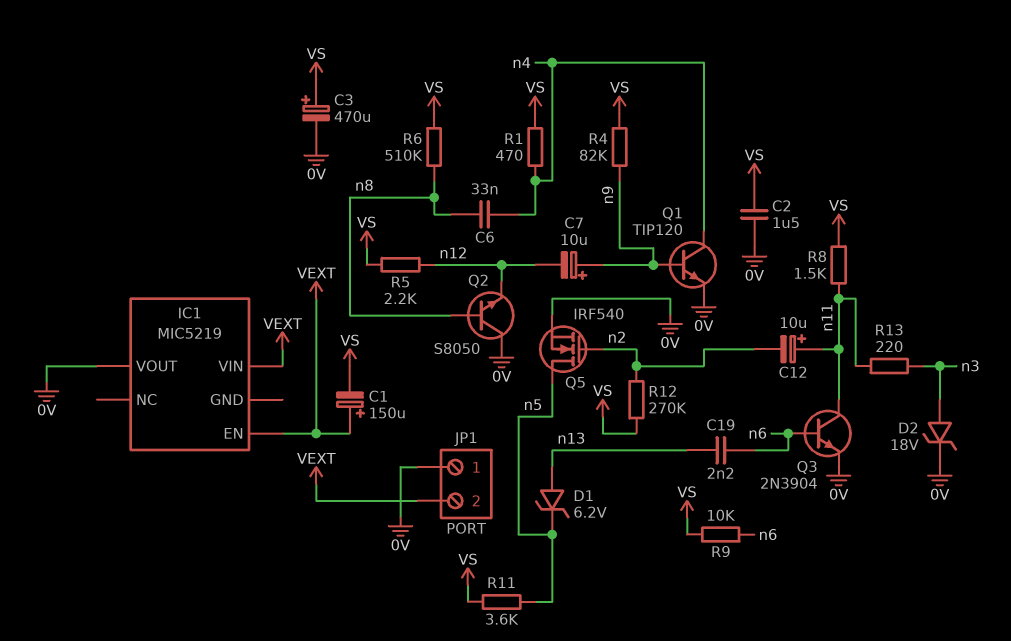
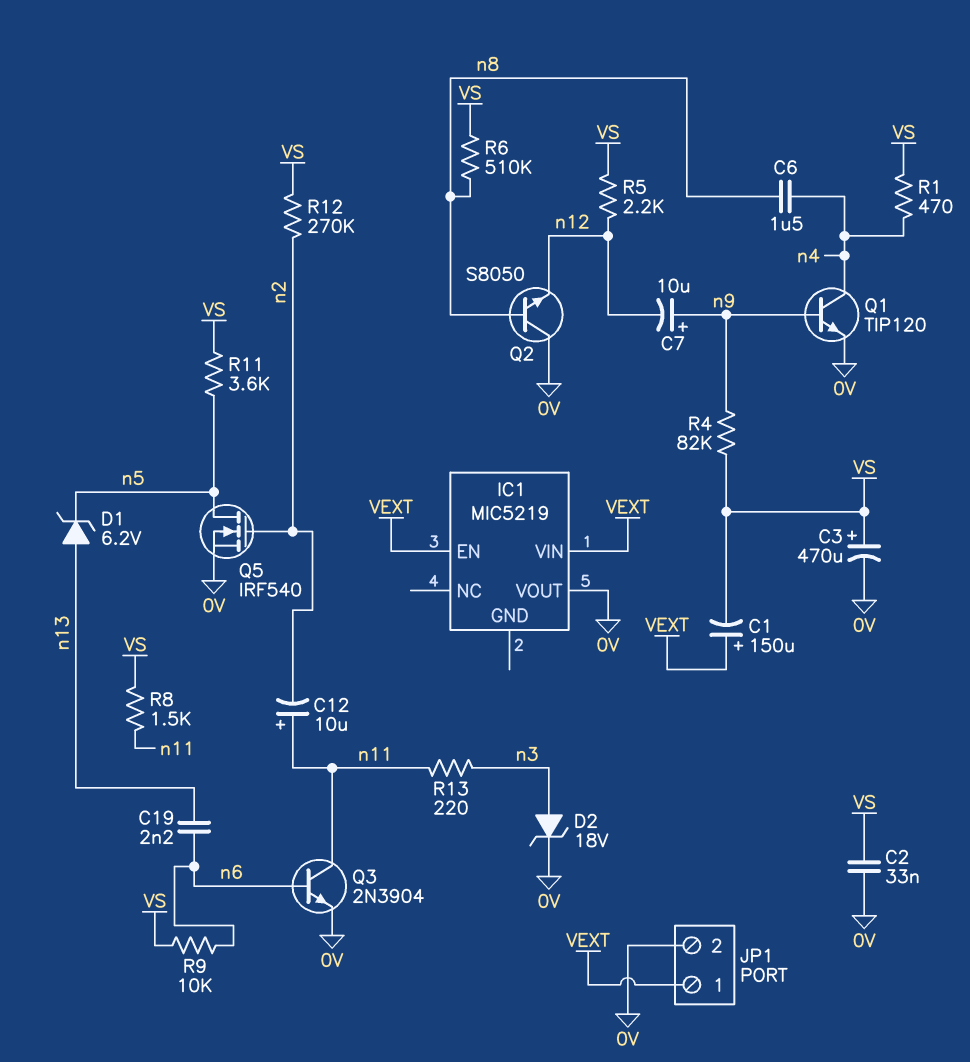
C2: 1.5uF (0V, VS) -> 33nF (0V, VS)
C6: 33nF (n4, n8) -> 1.5uF (n4, n8)
JP1 pin 1: 0V -> VEXT
JP1 pin 2: VEXT -> 0V

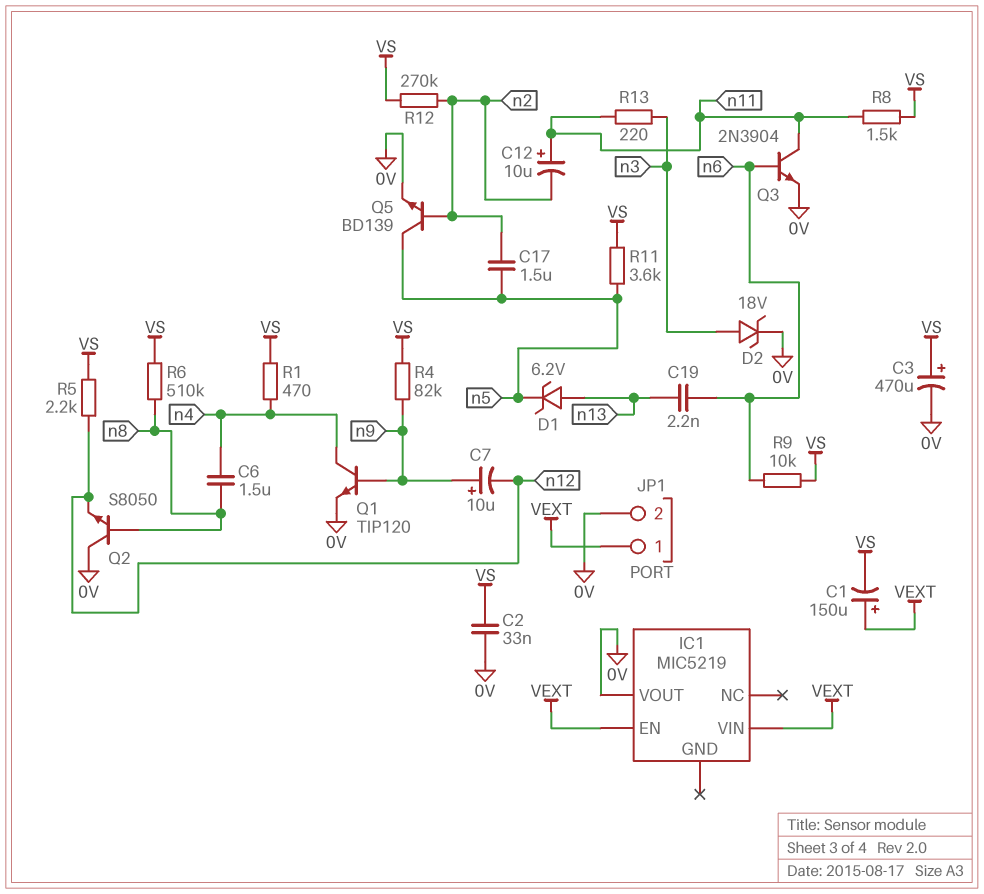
C17: none -> 1.5uF (n2, n5)
Q5: NMOS IRF540 (G n2, D n5, S 0V) -> NPN BD139 (B n2, C n5, E 0V)

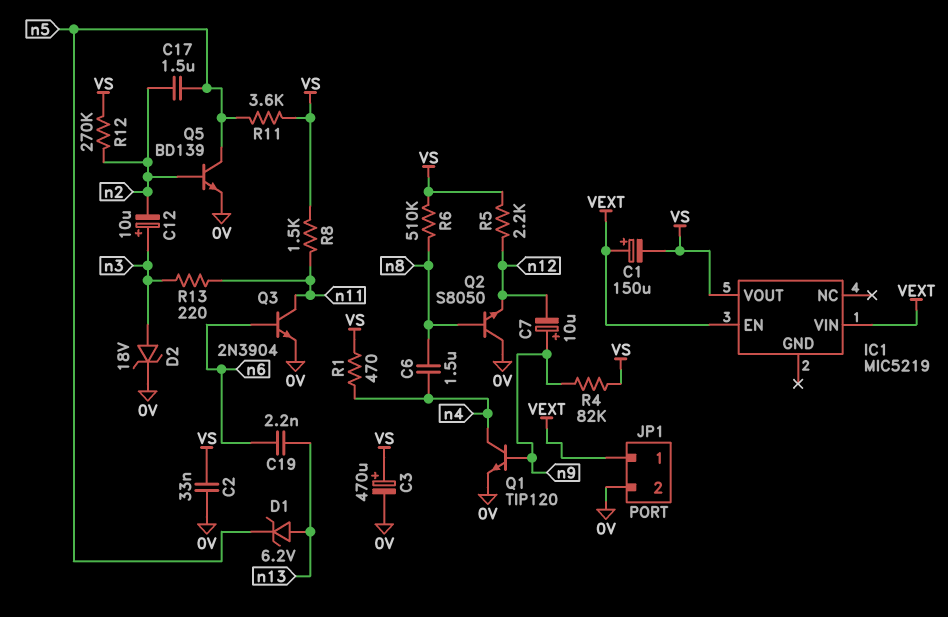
C12: 10uF (plus n11, minus n2) -> 10uF (plus n3, minus n2)
IC1 pin VOUT: 0V -> VS
R9: 10k (VS, n6) -> none

